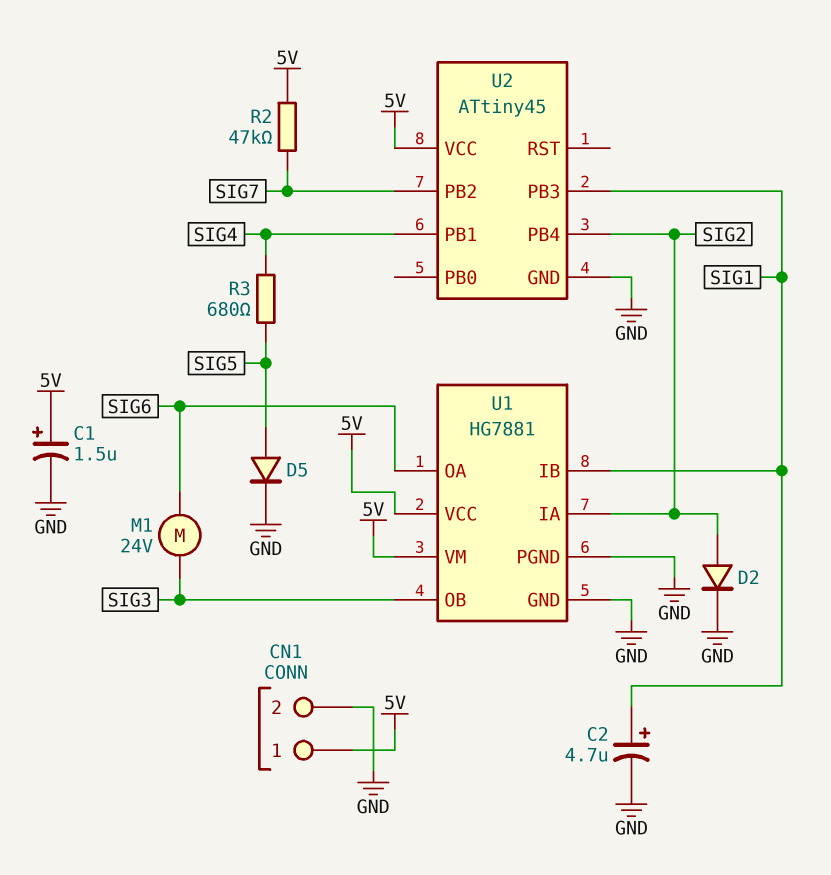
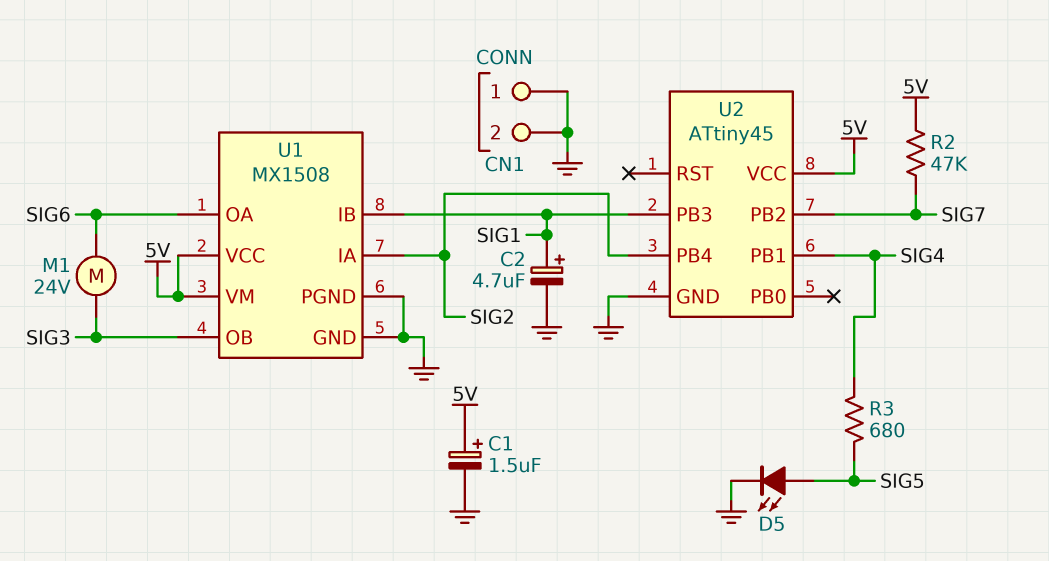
CN1 pin 1: 5V -> GND
D2: diode (A SIG2, K GND) -> none
D5: diode (A SIG5, K GND) -> LED (A SIG5, K GND)
U1: HG7881 -> MX1508

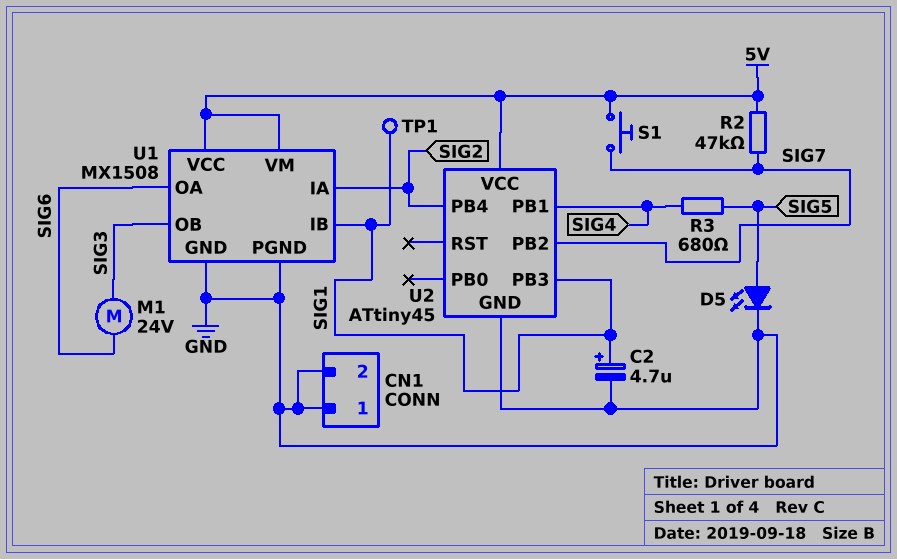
C1: 1.5uF (plus 5V, minus GND) -> none
S1: none -> button (5V, SIG7)
TP1: none -> test point (SIG1)

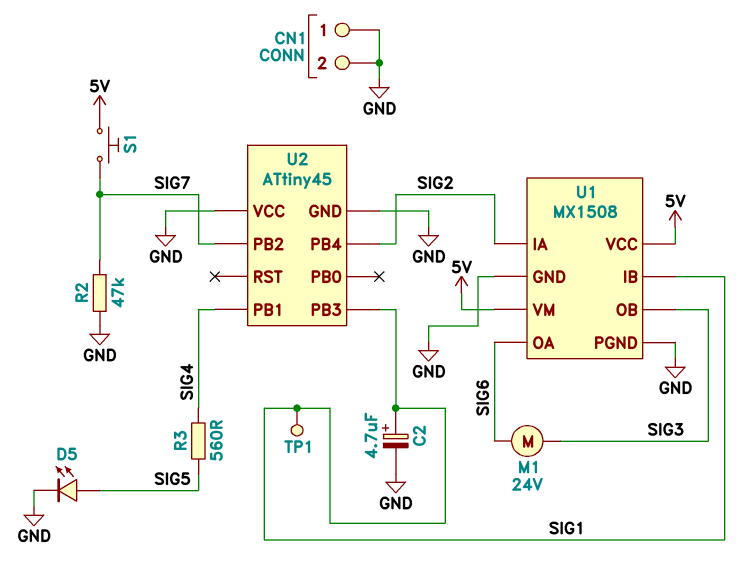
R2: 47k (5V, SIG7) -> 47k (GND, SIG7)
R3: 680 (SIG4, SIG5) -> 560 (SIG4, SIG5)
U2 pin VCC: 5V -> GND

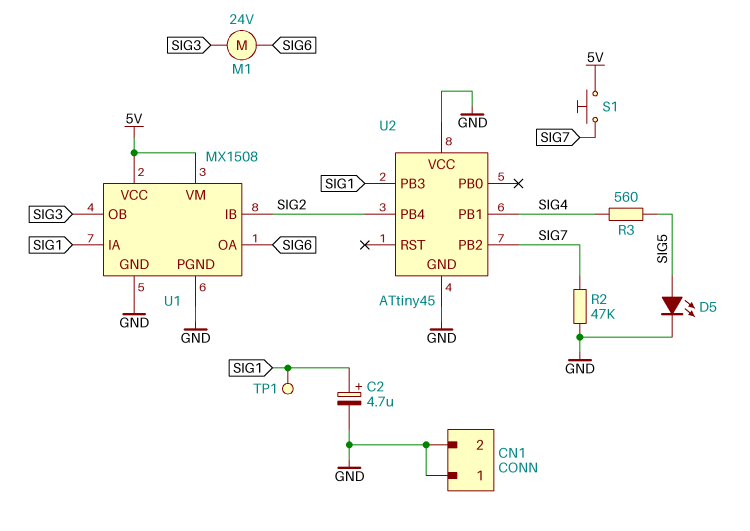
U1 pin IA: SIG2 -> SIG1
U1 pin IB: SIG1 -> SIG2

